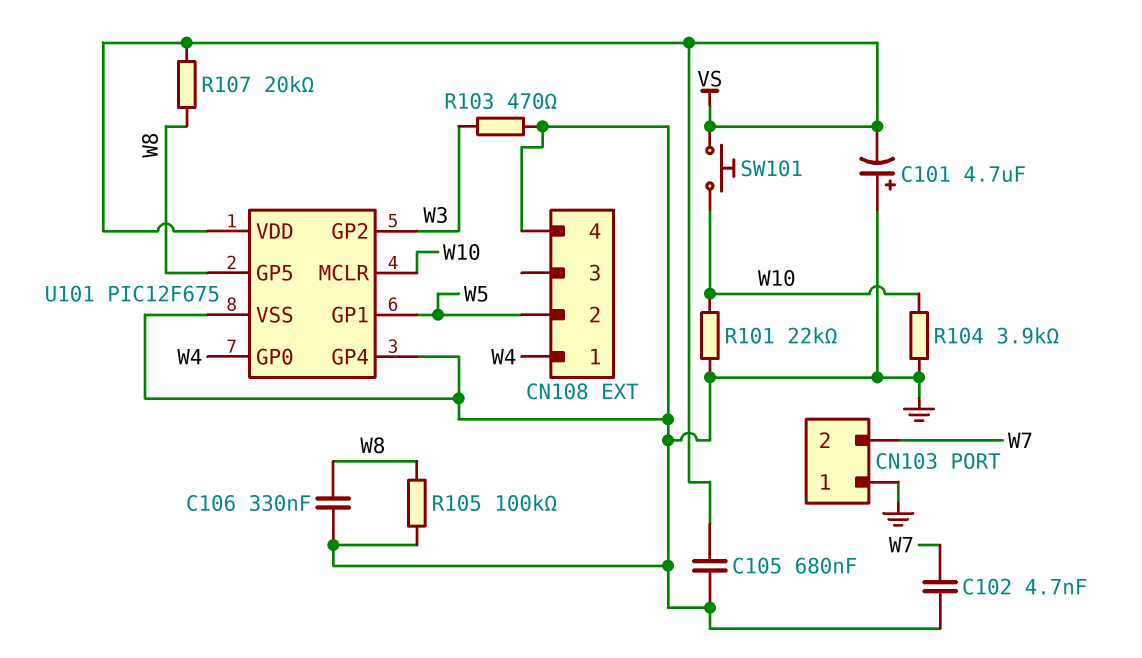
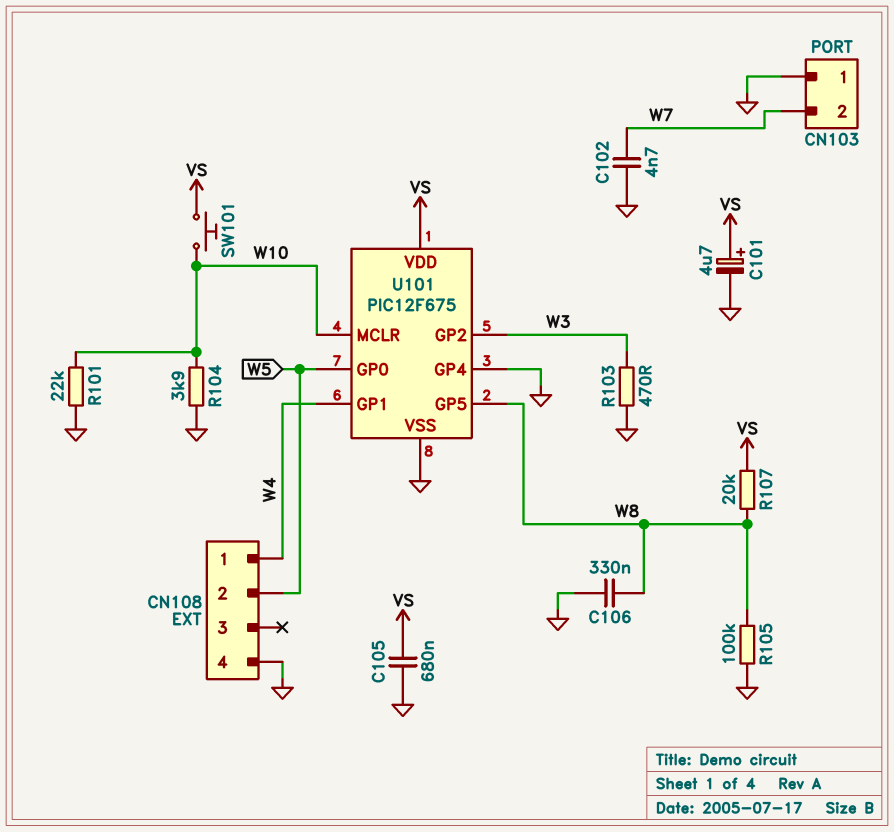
C101: 4.7uF (plus GND, minus VS) -> 4.7uF (plus VS, minus GND)
U101 pin GP0: W4 -> W5
U101 pin GP1: W5 -> W4

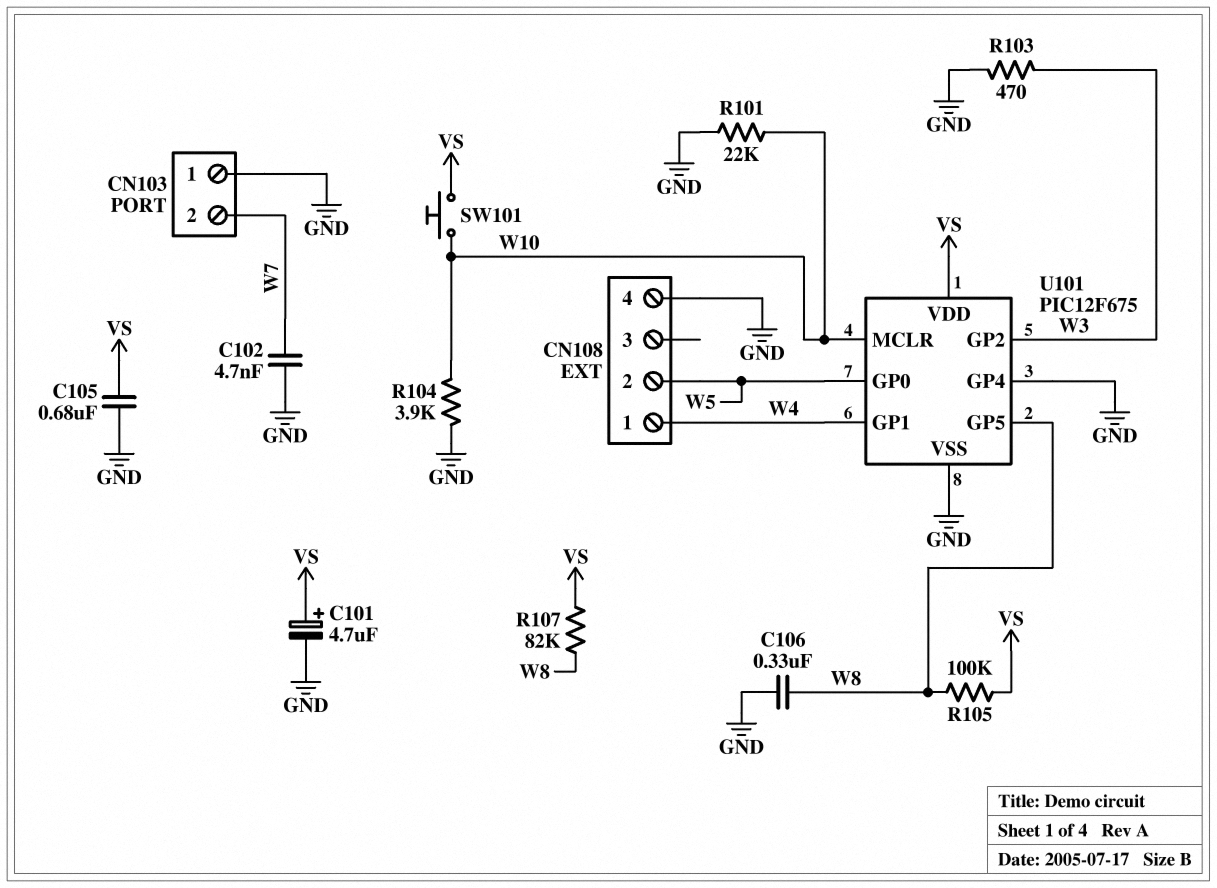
R105: 100k (GND, W8) -> 100k (VS, W8)
R107: 20k (VS, W8) -> 82k (VS, W8)

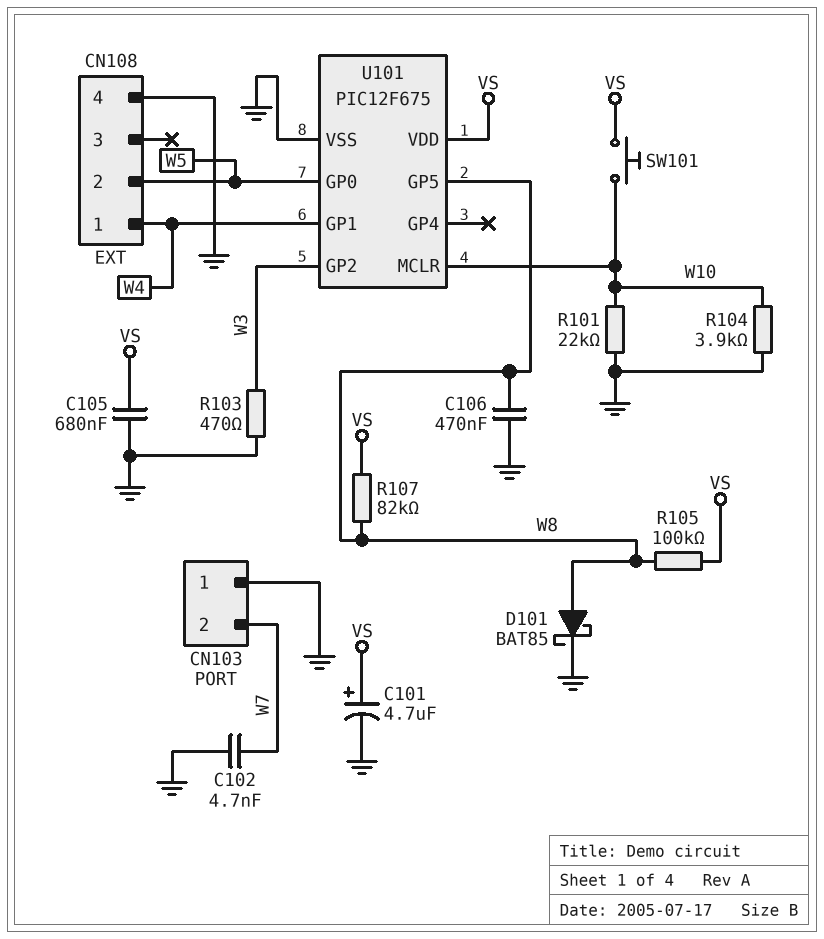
C106: 330nF (GND, W8) -> 470nF (GND, W8)
D101: none -> schottky BAT85 (A W8, K GND)
U101 pin GP4: GND -> none

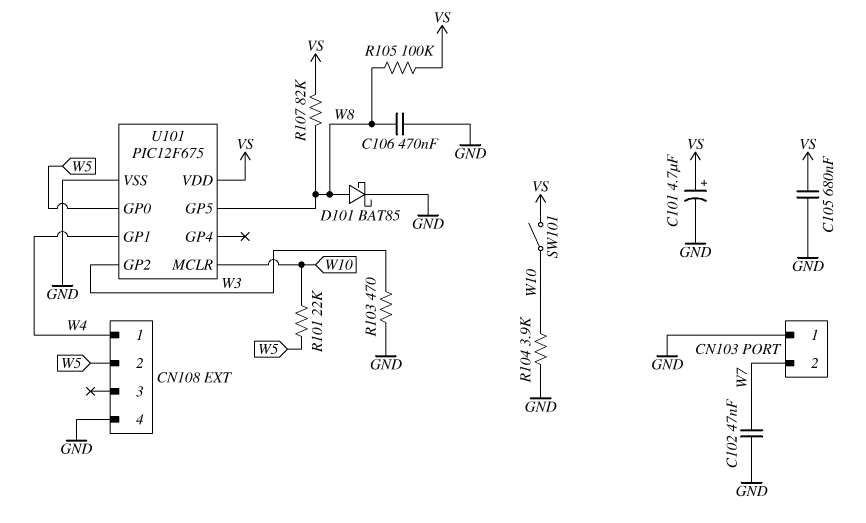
C102: 4.7nF (GND, W7) -> 47nF (GND, W7)
R101: 22k (GND, W10) -> 22k (W5, W10)
SW101: button (VS, W10) -> switch (VS, W10)

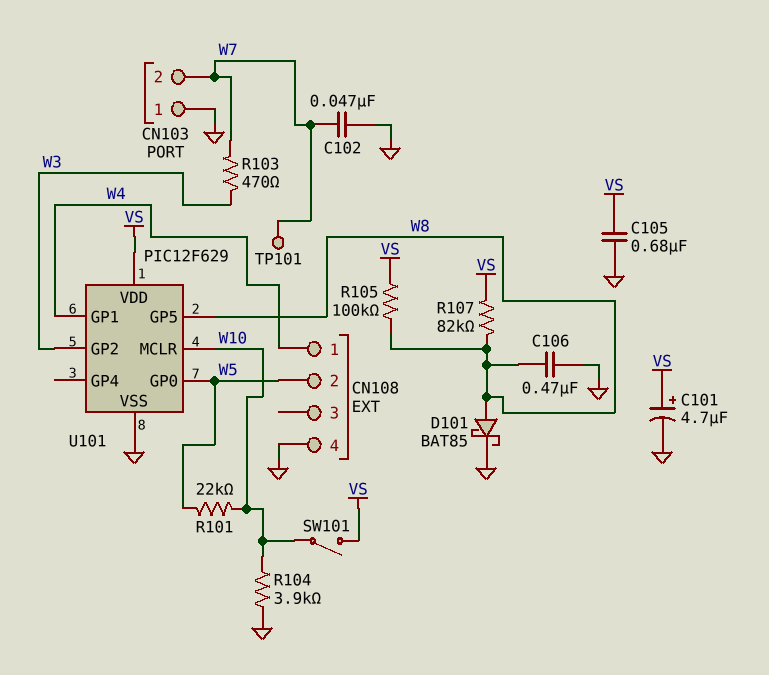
R103: 470 (GND, W3) -> 470 (W3, W7)
TP101: none -> test point (W7)
U101: PIC12F675 -> PIC12F629

